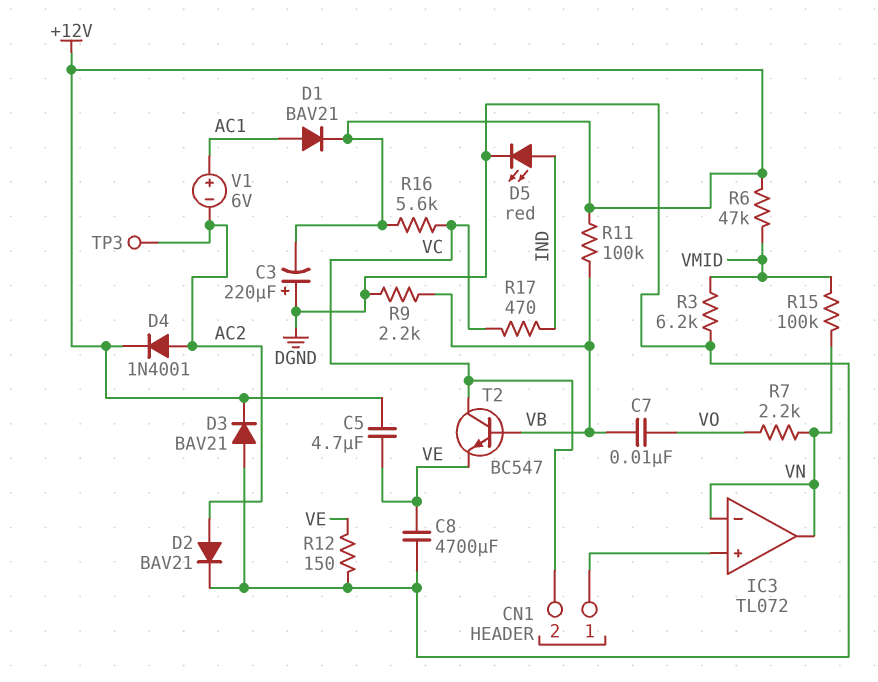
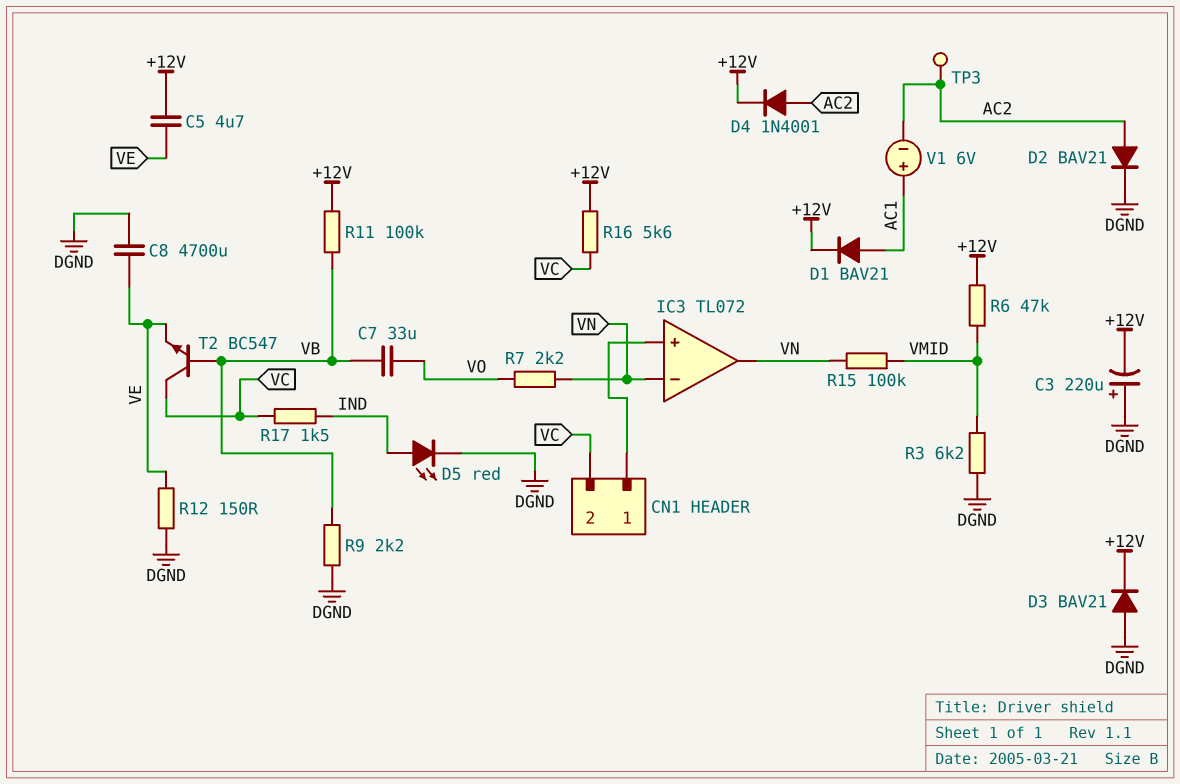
C7: 10nF (VB, VO) -> 33uF (VB, VO)
R17: 470 (IND, VC) -> 1.5k (IND, VC)

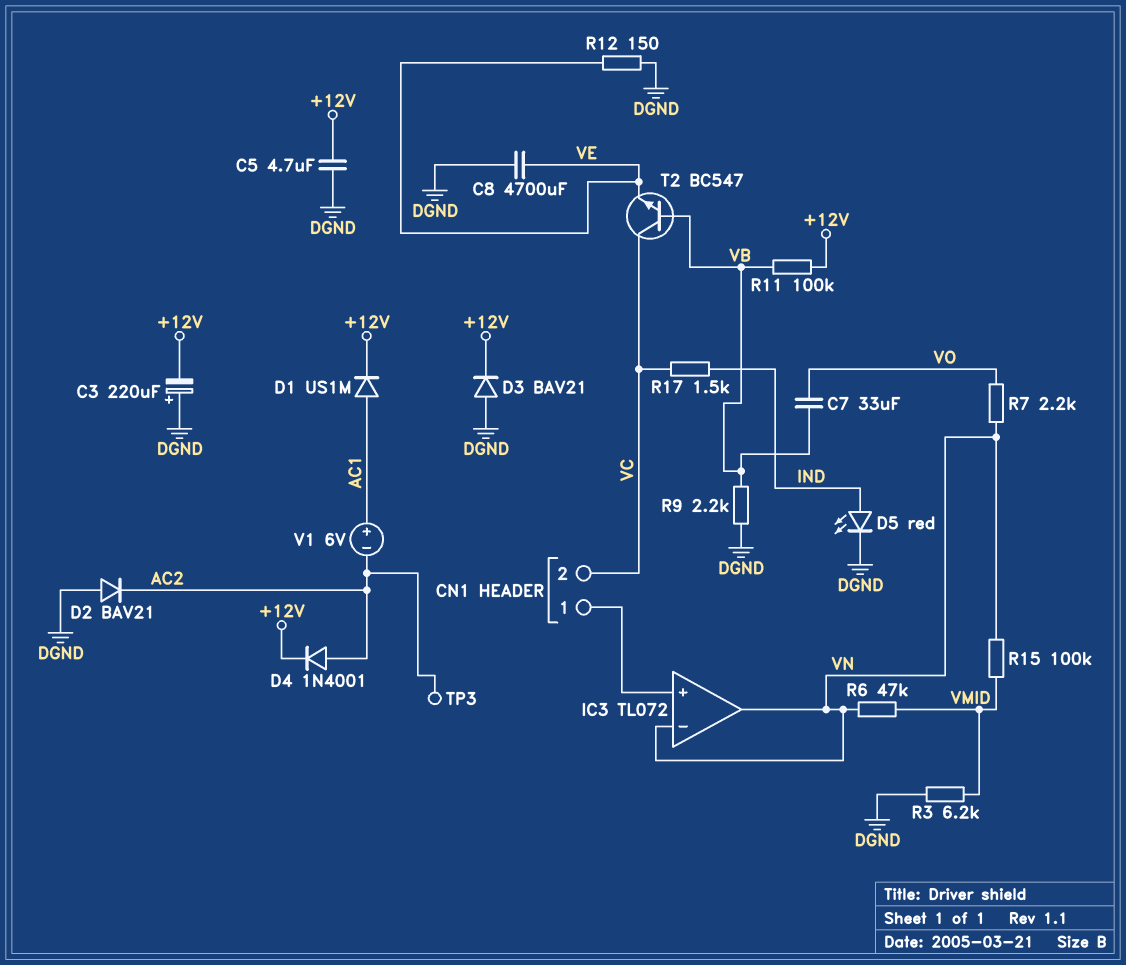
C5: 4.7uF (+12V, VE) -> 4.7uF (+12V, DGND)
D1: diode BAV21 (A AC1, K +12V) -> diode US1M (A AC1, K +12V)
D2: diode BAV21 (A AC2, K DGND) -> diode BAV21 (A DGND, K AC2)
R6: 47k (+12V, VMID) -> 47k (VMID, VN)
R16: 5.6k (+12V, VC) -> none

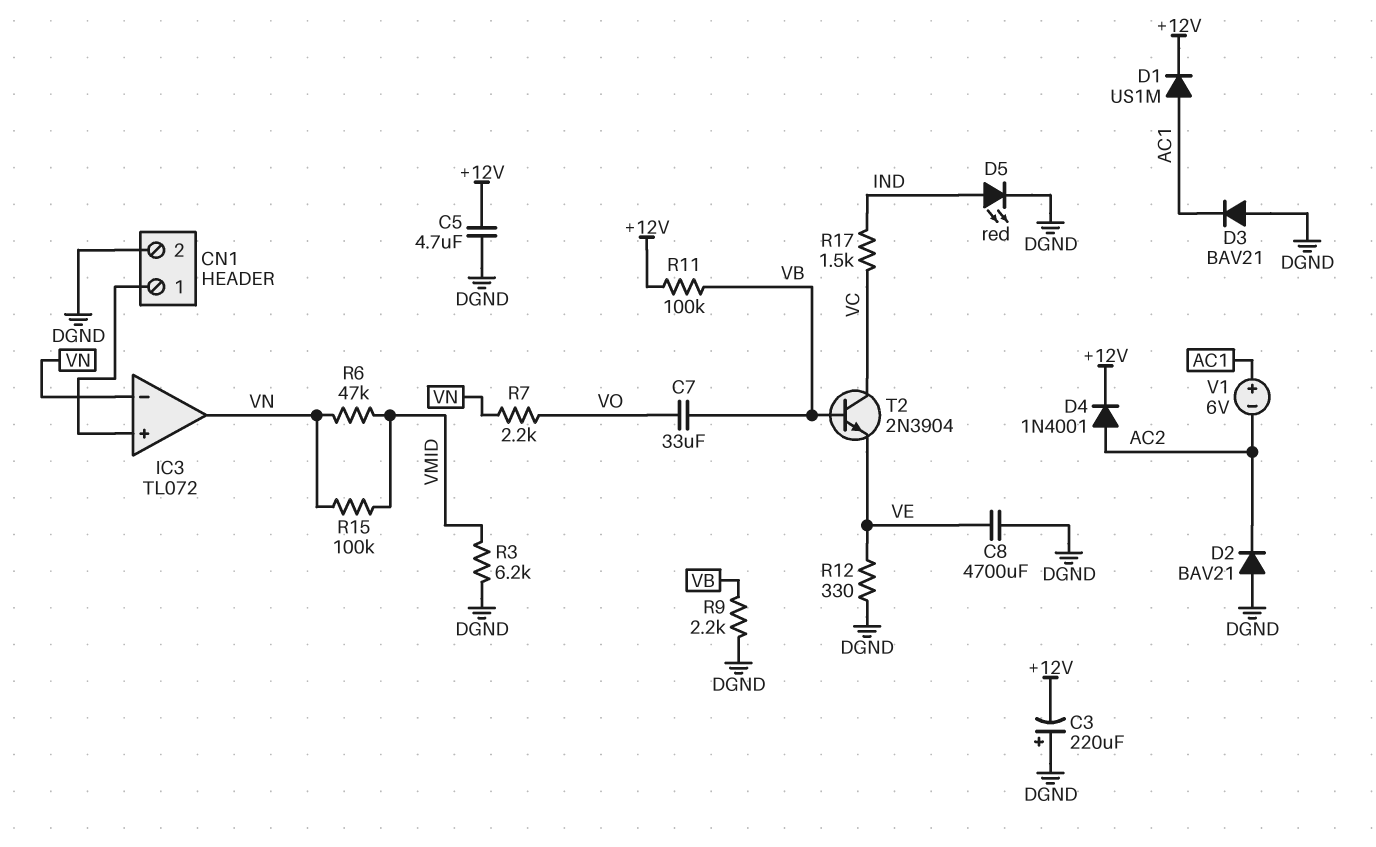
CN1 pin 2: VC -> DGND
D3: diode BAV21 (A DGND, K +12V) -> diode BAV21 (A DGND, K AC1)
R12: 150 (DGND, VE) -> 330 (DGND, VE)
T2: NPN BC547 (B VB, C VC, E VE) -> NPN 2N3904 (B VB, C VC, E VE)
TP3: test point (AC2) -> none

